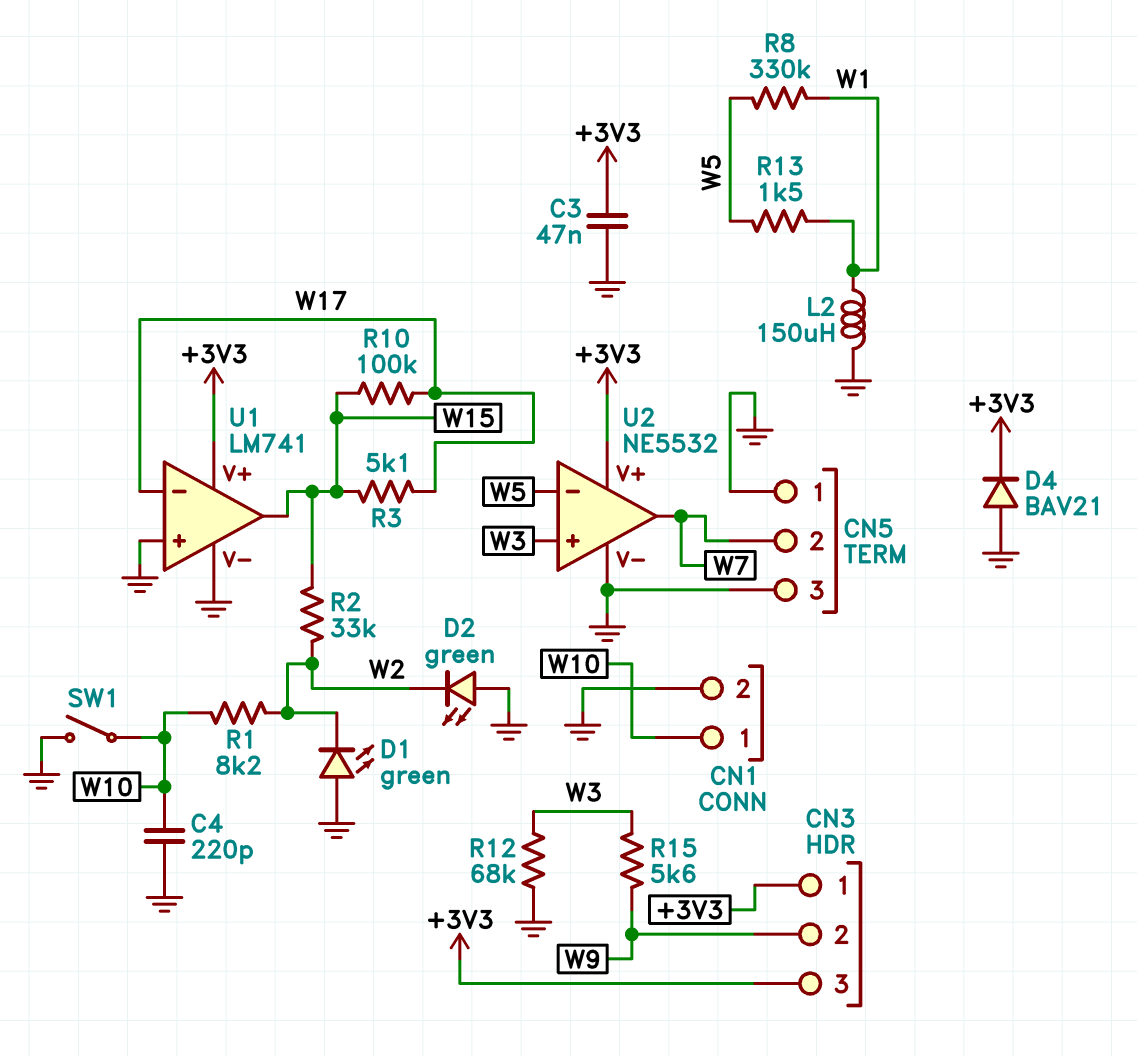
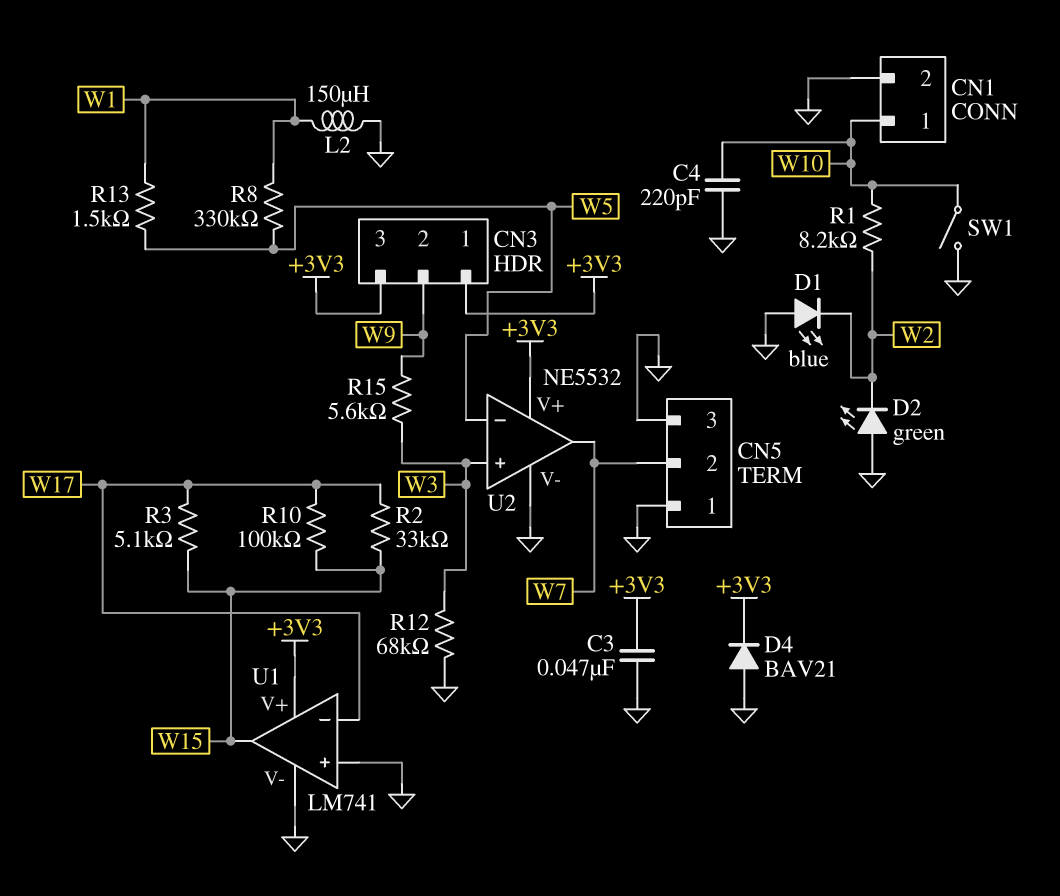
D1: LED green (A GND, K W2) -> LED blue (A GND, K W2)
R2: 33k (W2, W15) -> 33k (W15, W17)

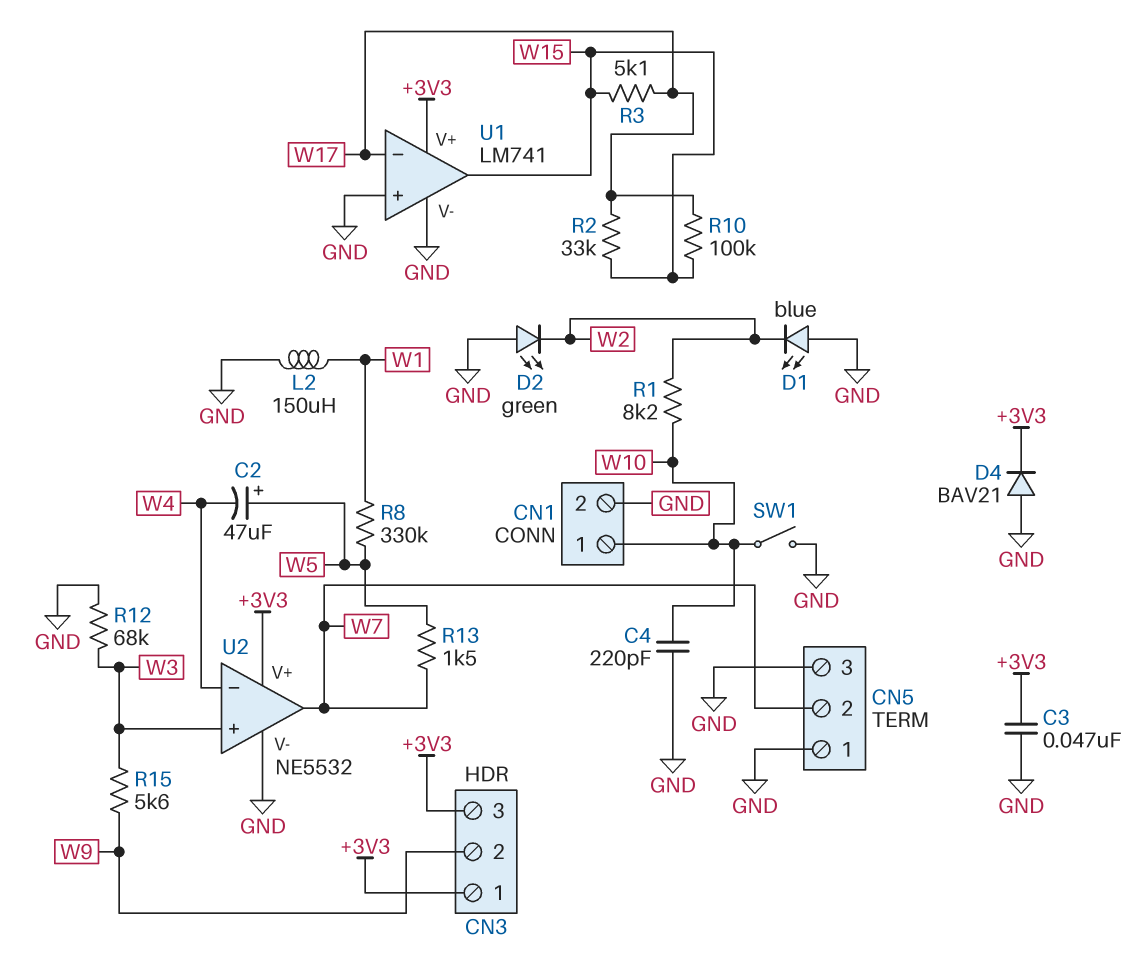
C2: none -> 47uF (plus W5, minus W4)
R13: 1.5k (W1, W5) -> 1.5k (W5, W7)
U2 pin in-: W5 -> W4

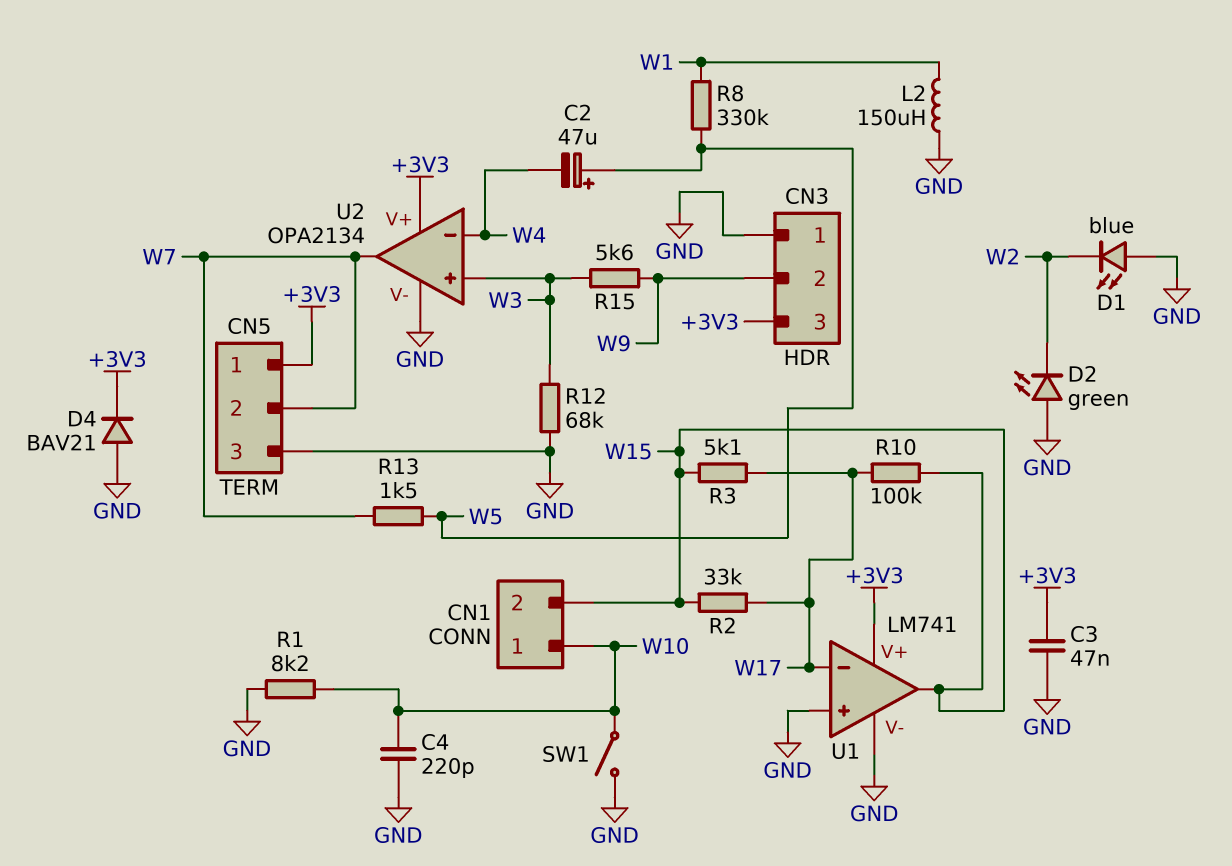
CN1 pin 2: GND -> W15
CN3 pin 1: +3V3 -> GND
CN5 pin 1: GND -> +3V3
R1: 8.2k (W2, W10) -> 8.2k (GND, W10)
U2: NE5532 -> OPA2134

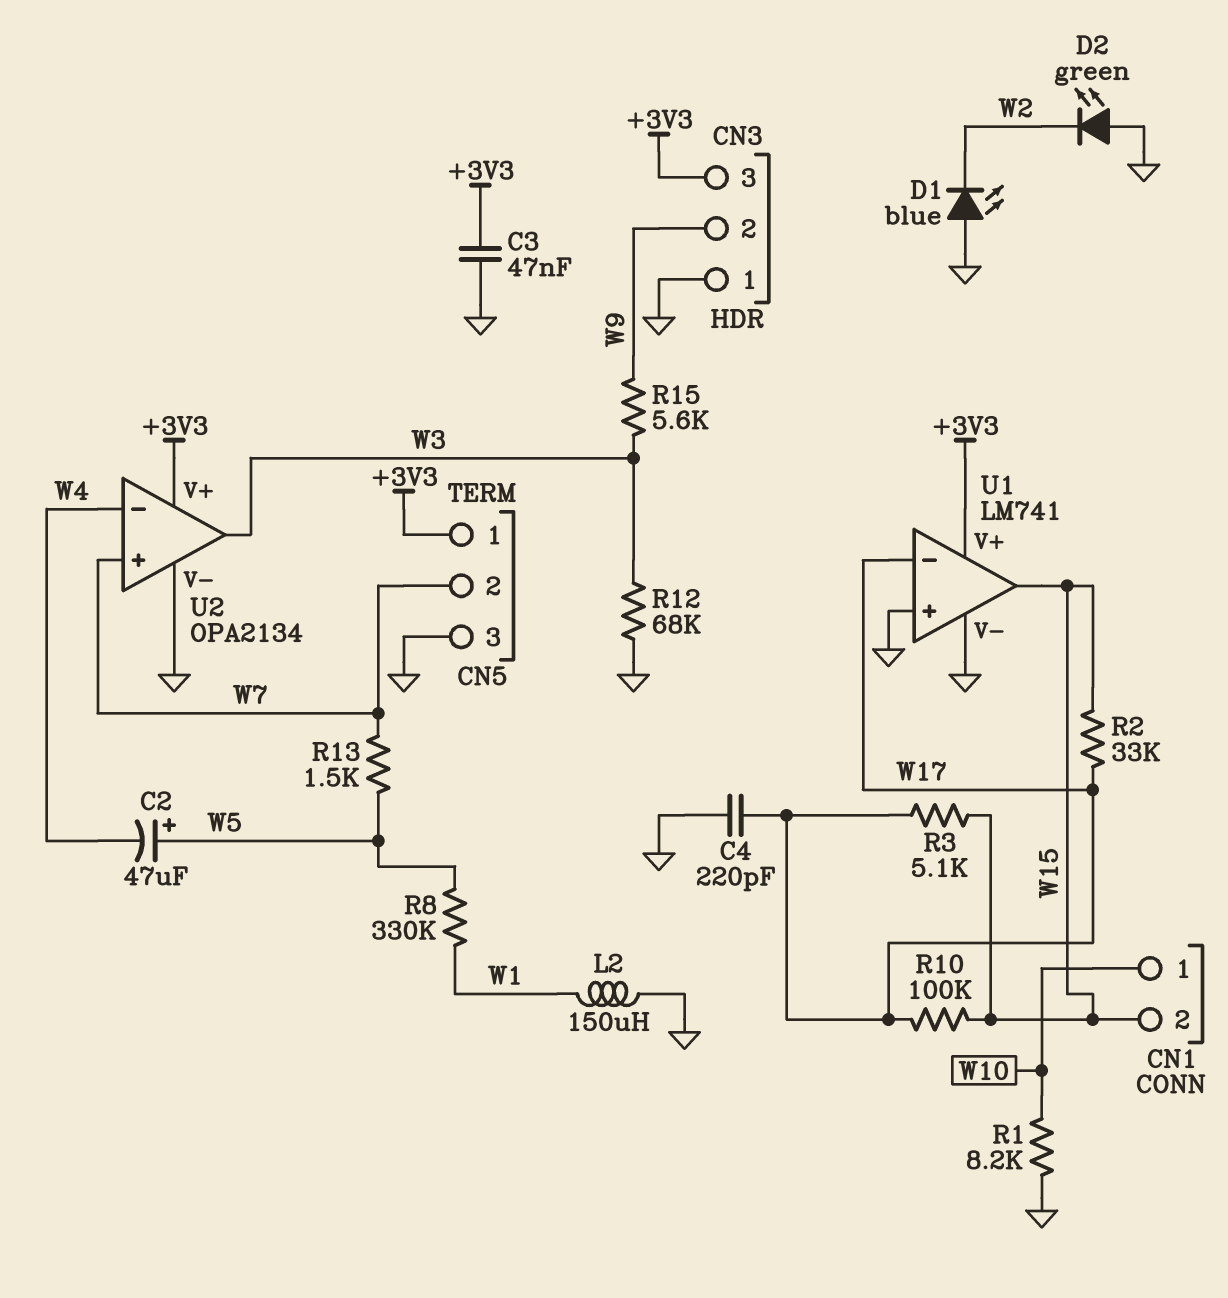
C4: 220pF (GND, W10) -> 220pF (GND, W17)
D4: diode BAV21 (A GND, K +3V3) -> none
SW1: switch (GND, W10) -> none
U2 pin in+: W3 -> W7
U2 pin out: W7 -> W3

